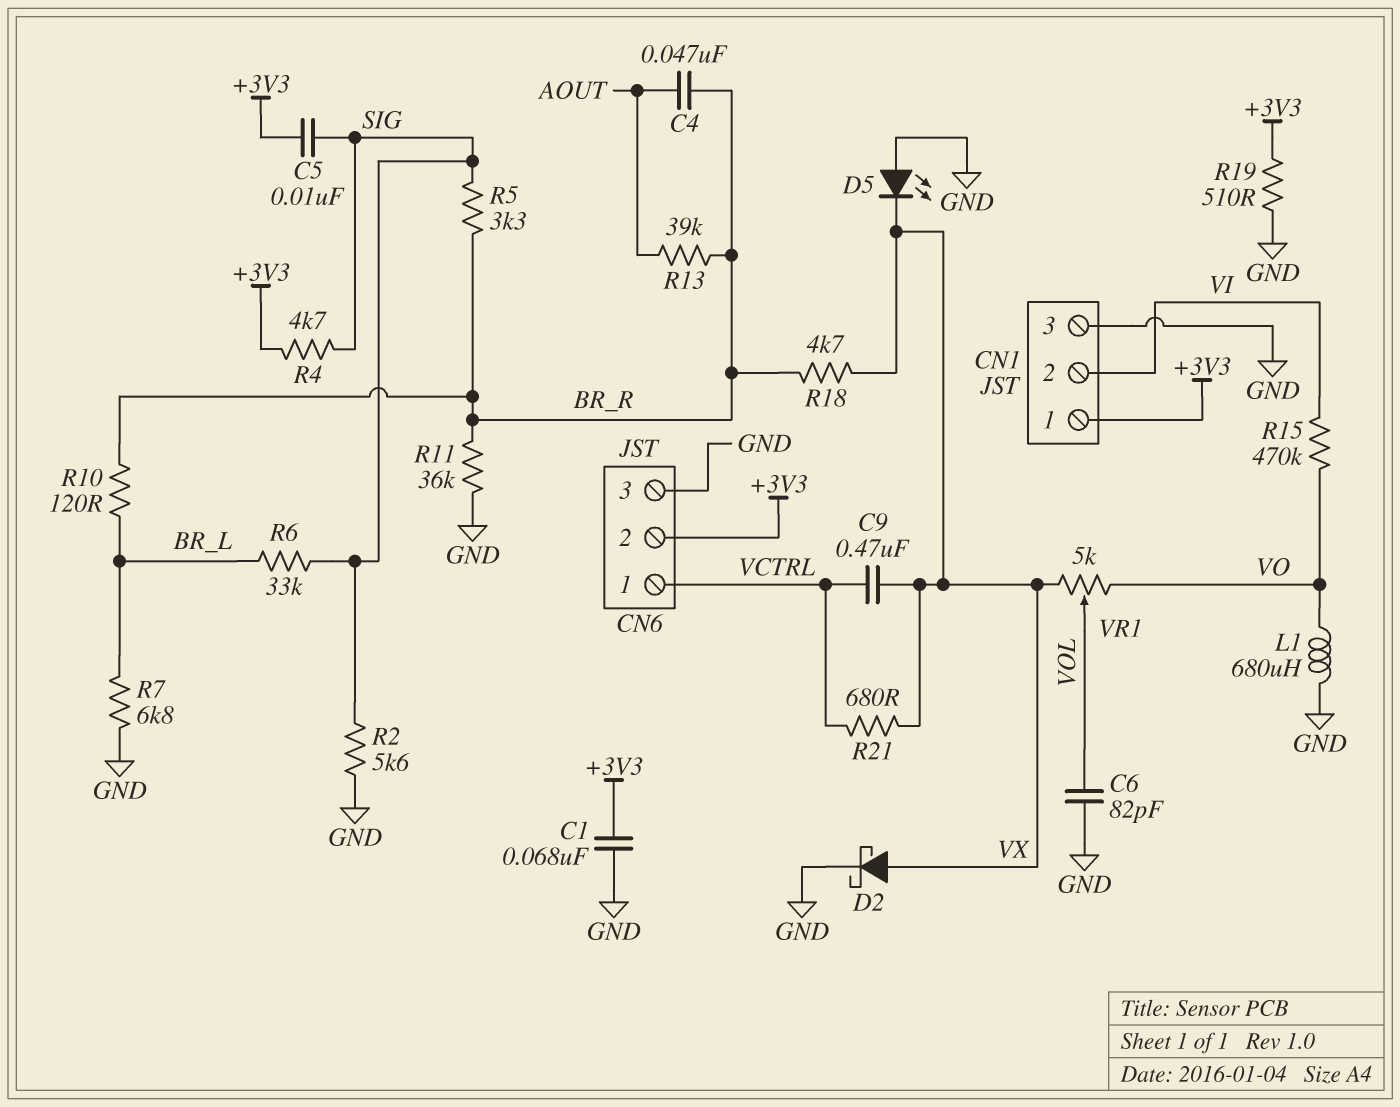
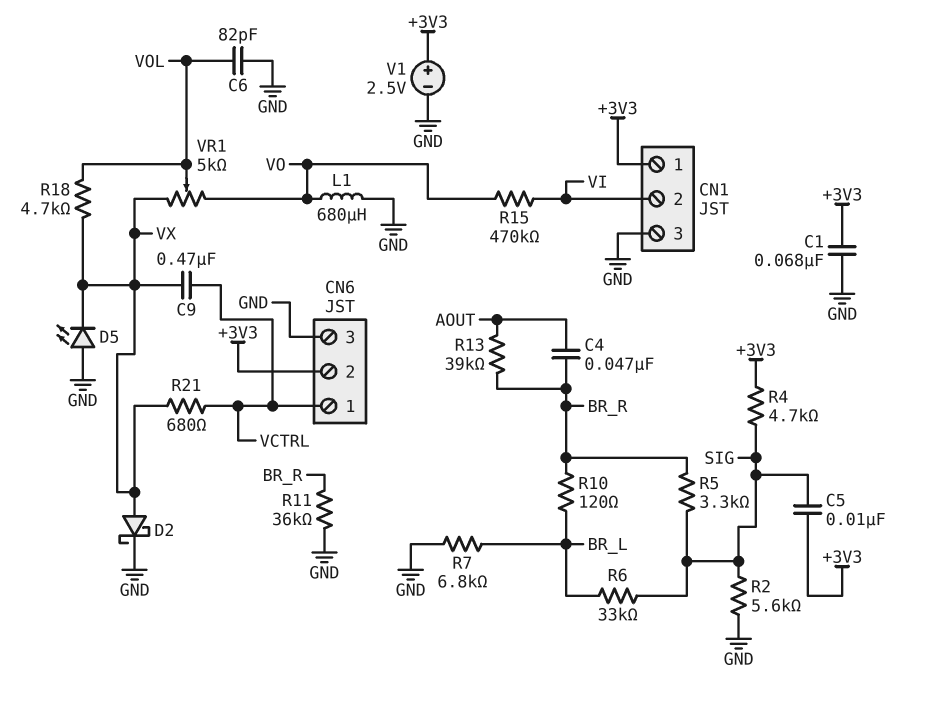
R18: 4.7k (BR_R, VX) -> 4.7k (VOL, VX)
R19: 510 (+3V3, GND) -> none
V1: none -> 2.5V (plus +3V3, minus GND)

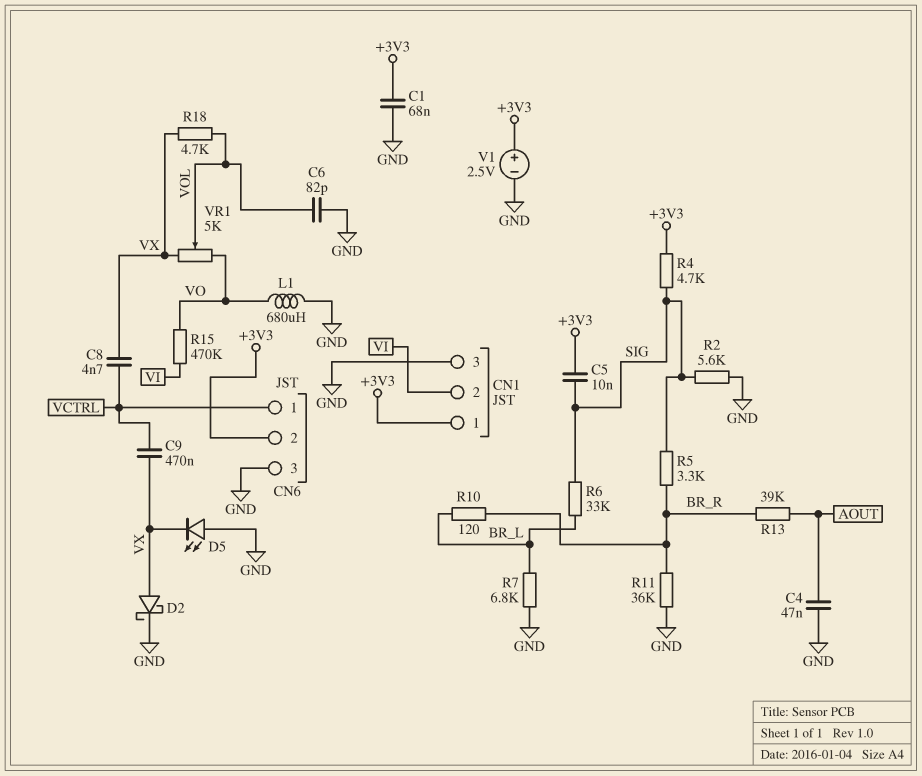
C4: 47nF (AOUT, BR_R) -> 47nF (AOUT, GND)
C8: none -> 4.7nF (VCTRL, VX)
R21: 680 (VCTRL, VX) -> none

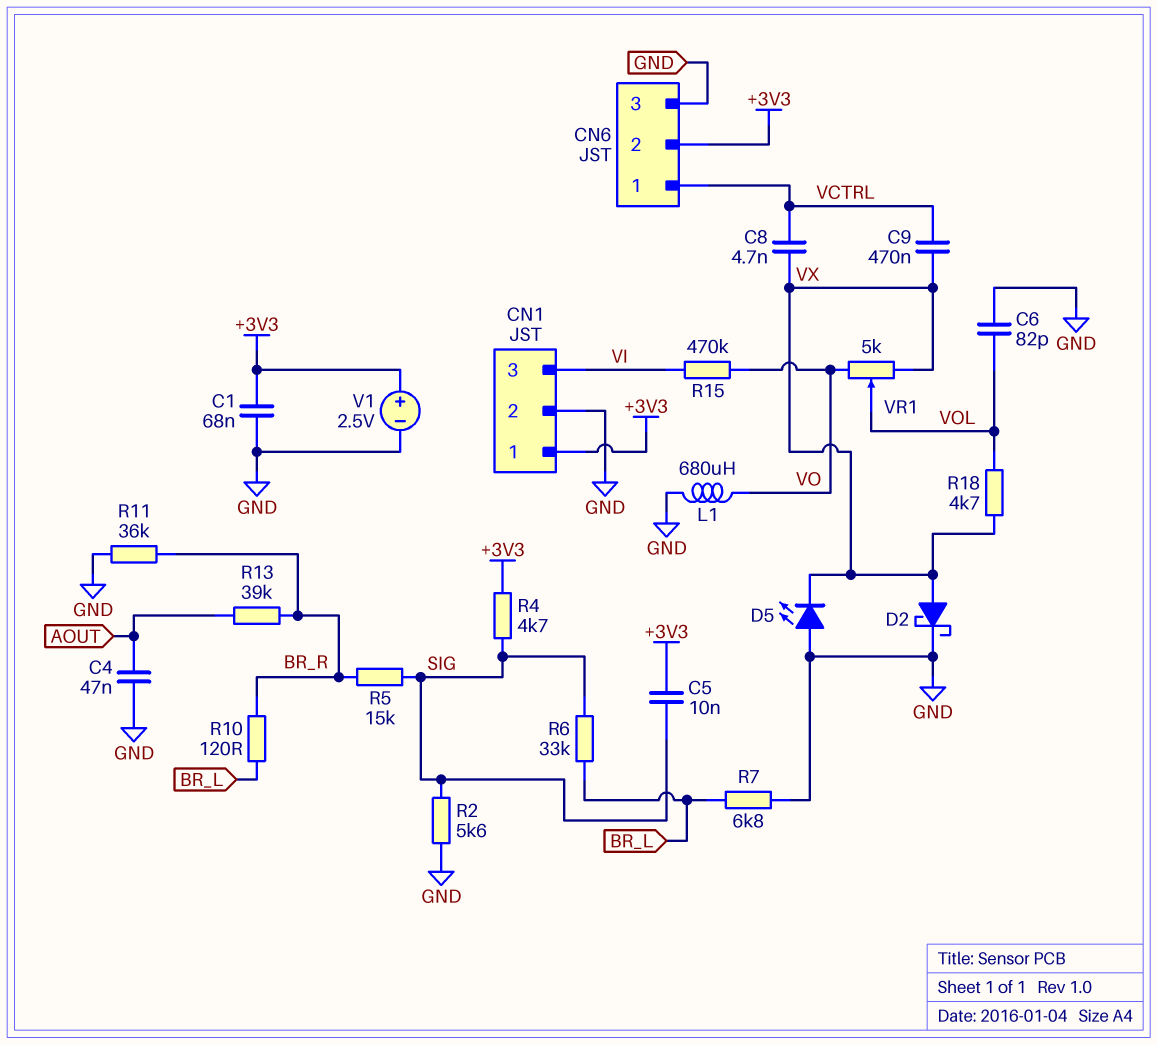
CN1 pin 2: VI -> GND
CN1 pin 3: GND -> VI
R5: 3.3k (BR_R, SIG) -> 15k (BR_R, SIG)

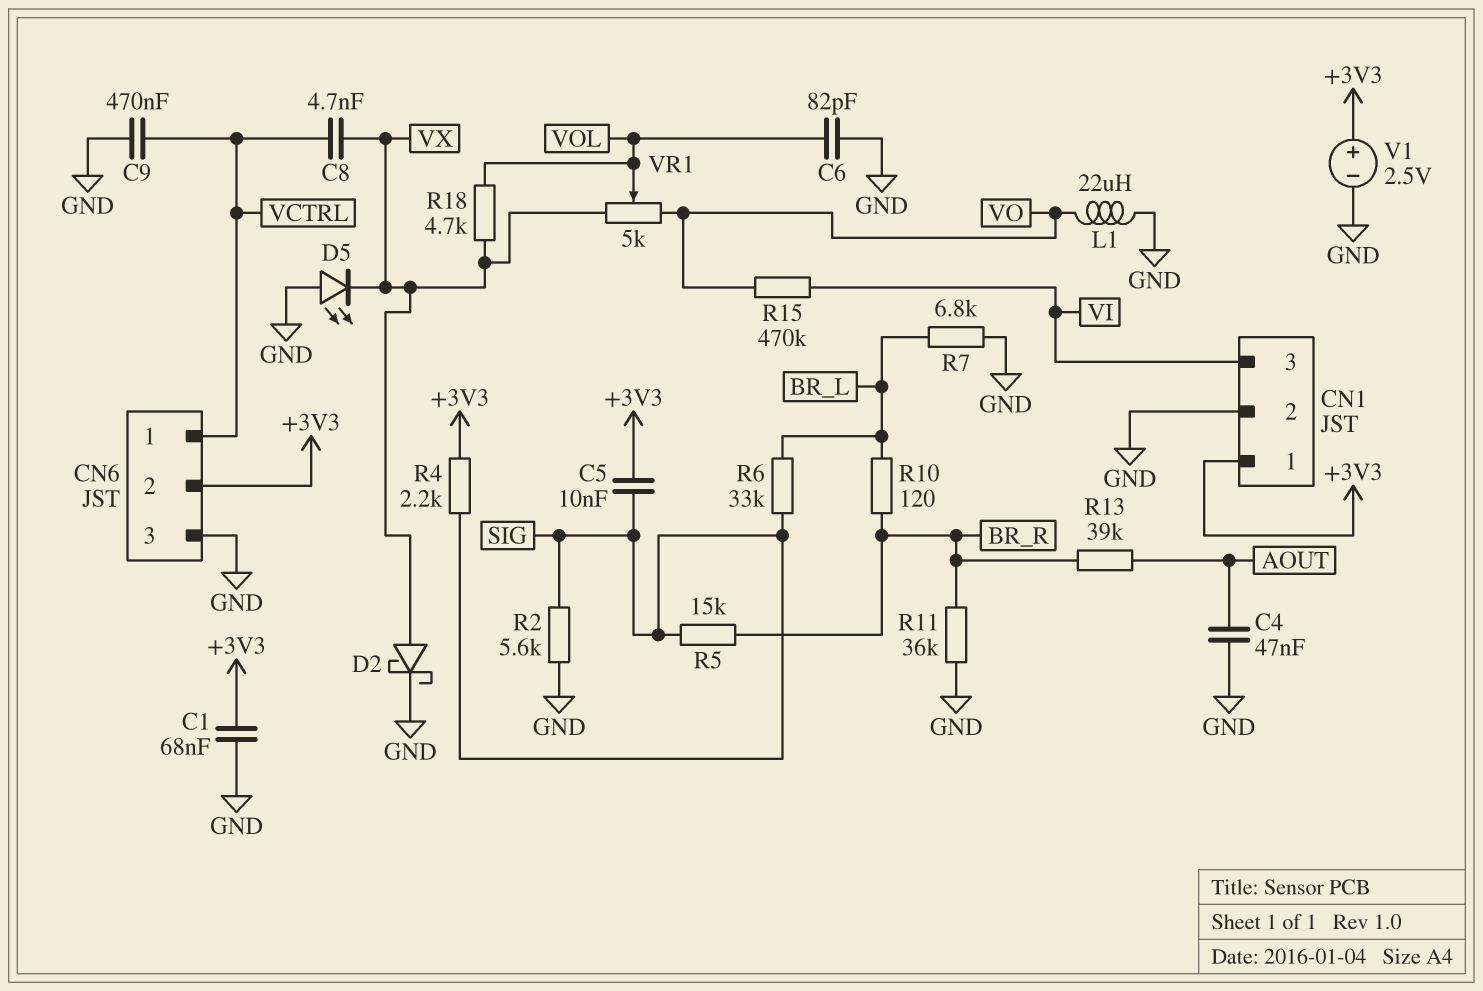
C9: 470nF (VCTRL, VX) -> 470nF (GND, VCTRL)
L1: 680uH (GND, VO) -> 22uH (GND, VO)
R4: 4.7k (+3V3, SIG) -> 2.2k (+3V3, SIG)

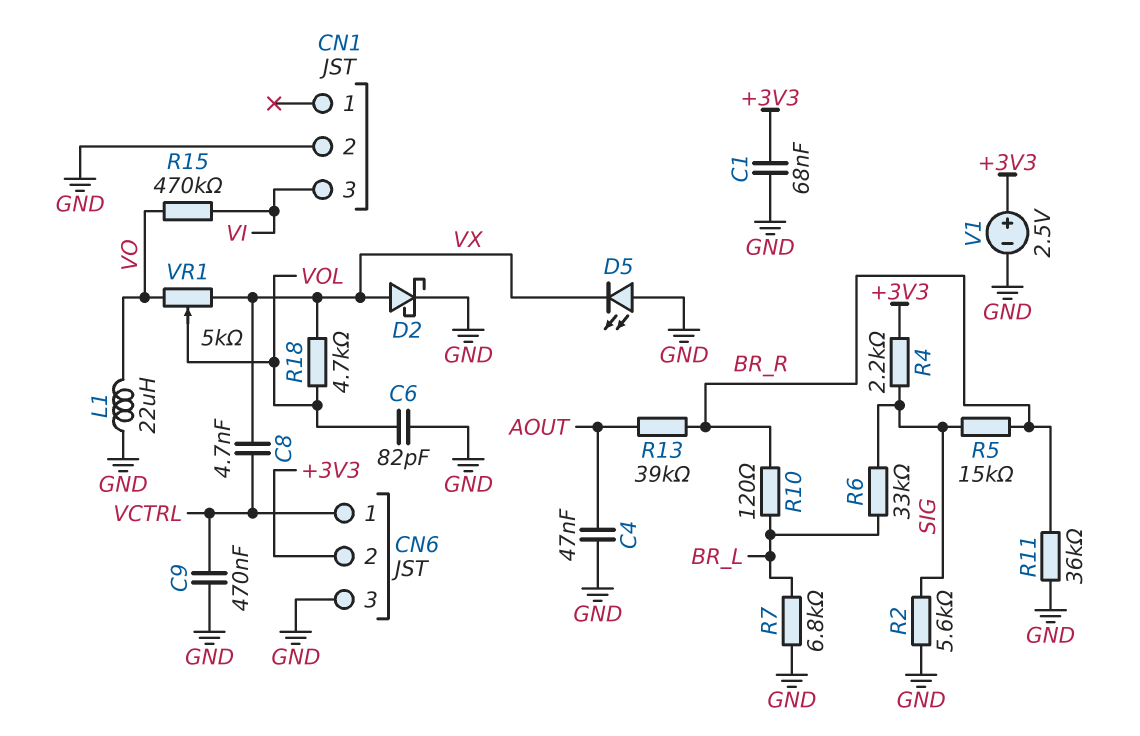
C5: 10nF (+3V3, SIG) -> none
CN1 pin 1: +3V3 -> none

